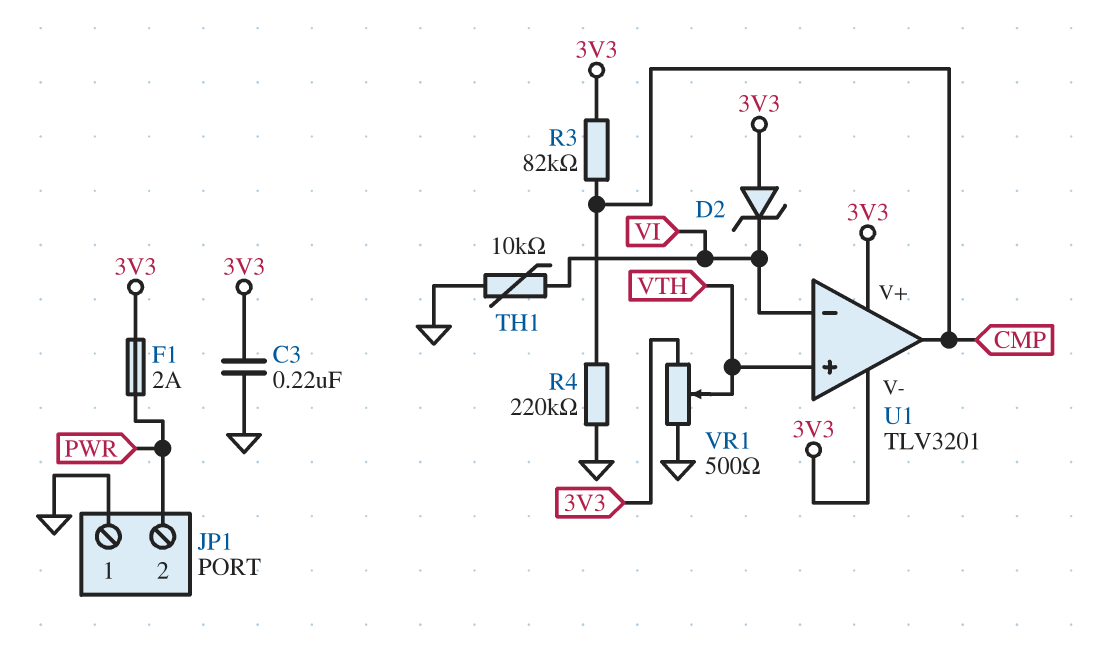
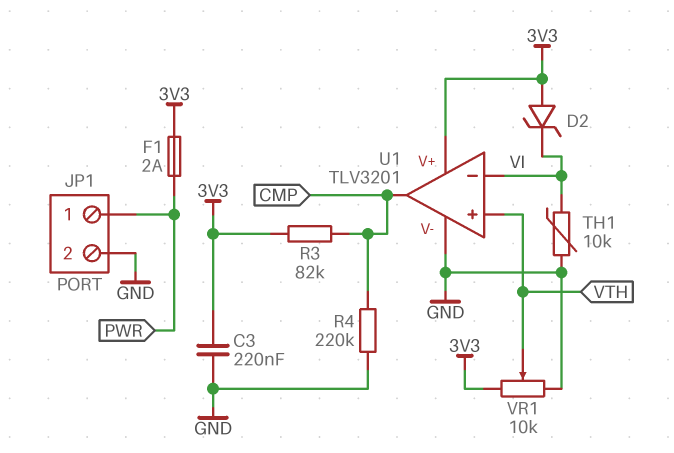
JP1 pin 1: GND -> PWR
JP1 pin 2: PWR -> GND
U1 pin V-: 3V3 -> GND
VR1: 500 (3V3, GND, wiper VTH) -> 10k (3V3, GND, wiper VTH)

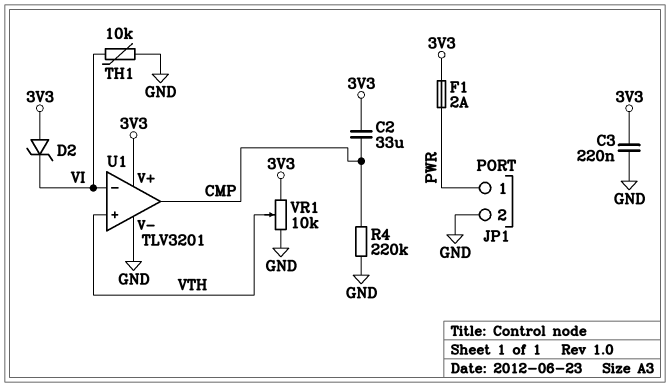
C2: none -> 33uF (3V3, CMP)
R3: 82k (3V3, CMP) -> none

